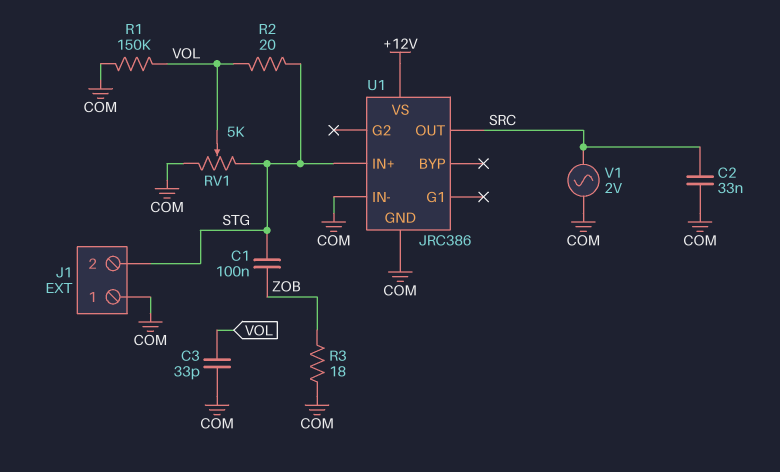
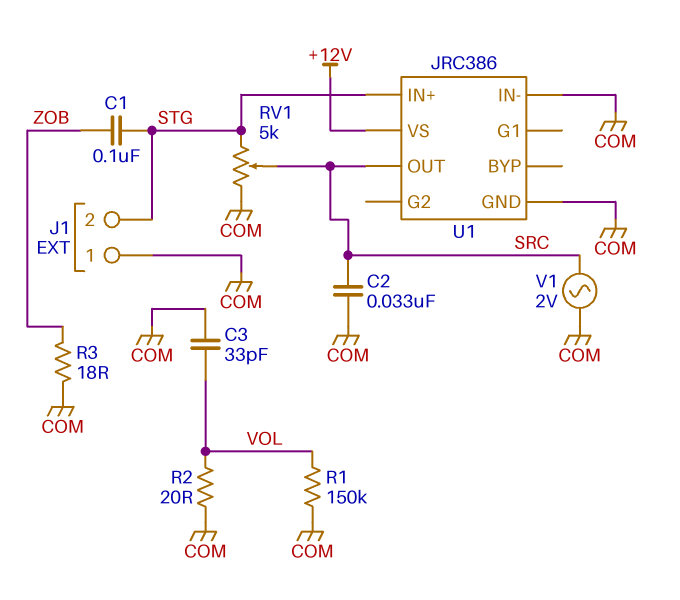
R2: 20 (STG, VOL) -> 20 (COM, VOL)
RV1: 5k (COM, STG, wiper VOL) -> 5k (COM, STG, wiper SRC)

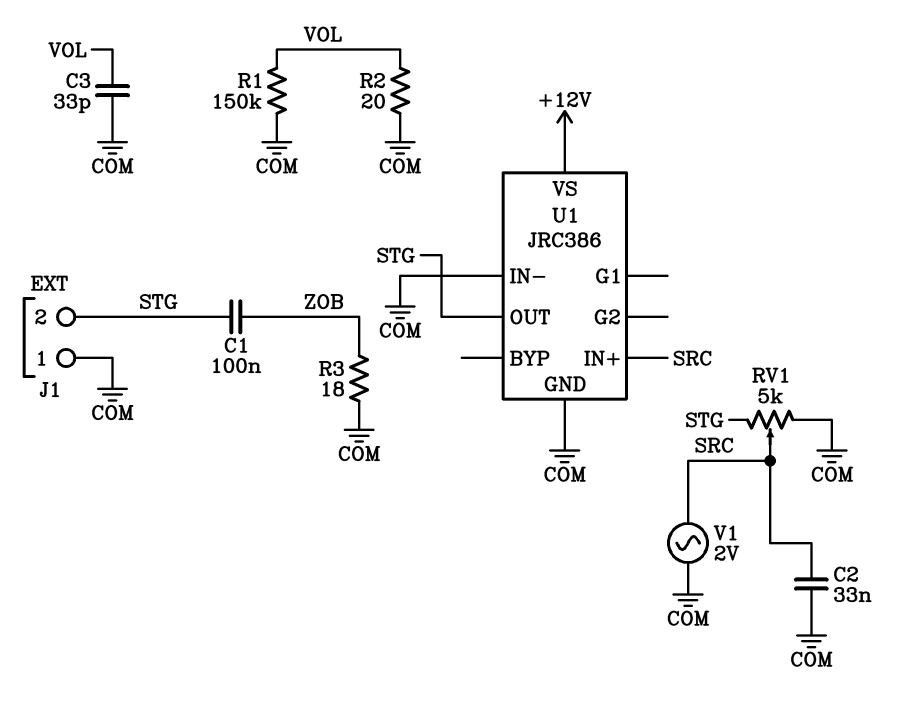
U1 pin IN+: STG -> SRC
U1 pin OUT: SRC -> STG

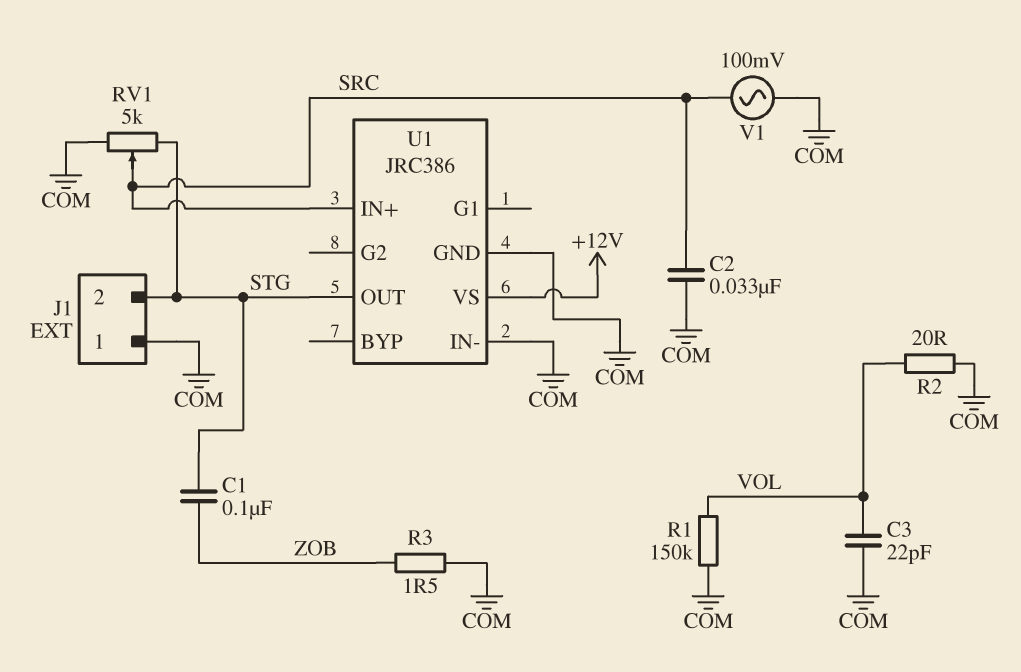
C3: 33pF (COM, VOL) -> 22pF (COM, VOL)
R3: 18 (COM, ZOB) -> 1.5 (COM, ZOB)
V1: AC 2V (COM, SRC) -> AC 100mV (COM, SRC)

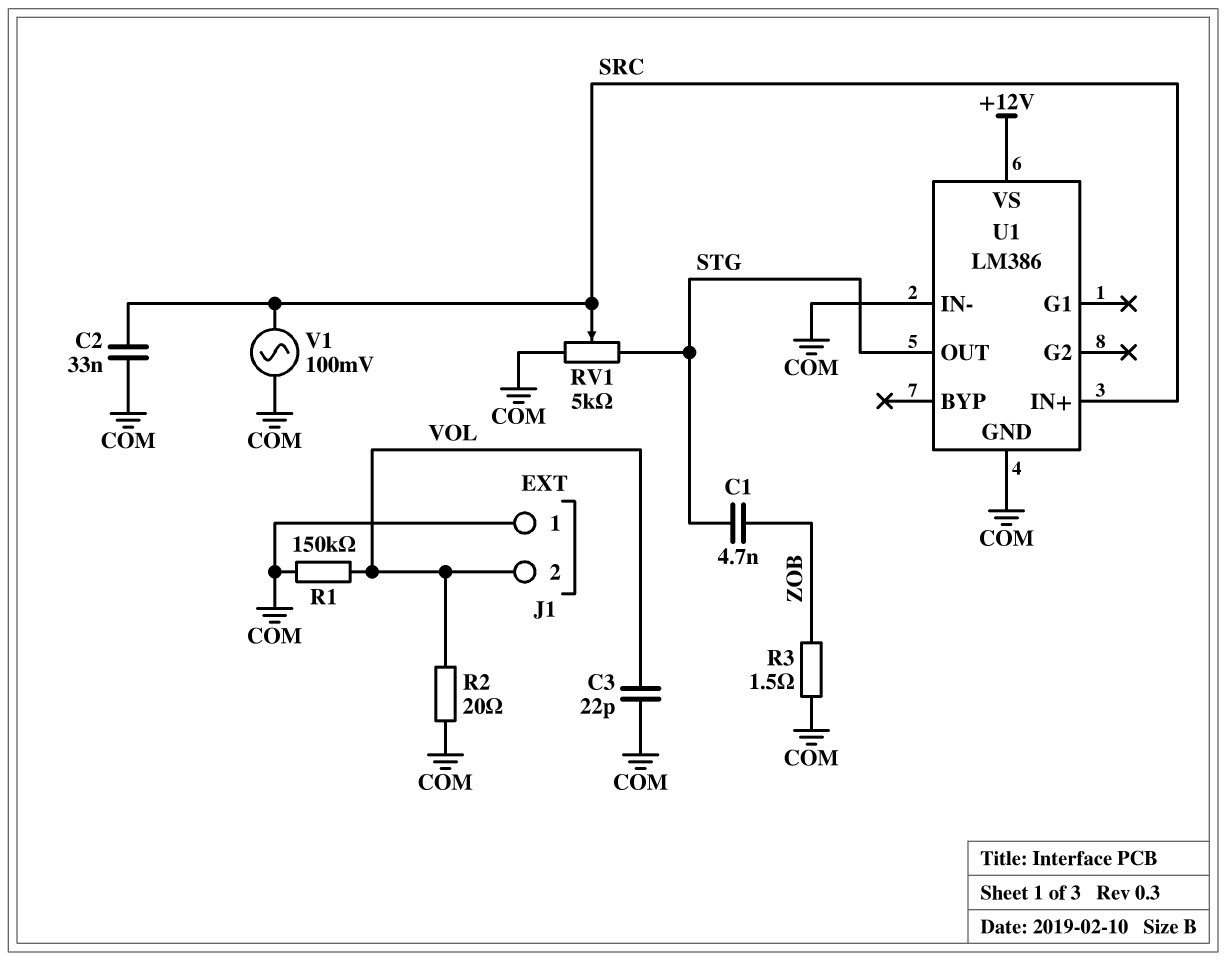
C1: 100nF (STG, ZOB) -> 4.7nF (STG, ZOB)
J1 pin 2: STG -> VOL
U1: JRC386 -> LM386

